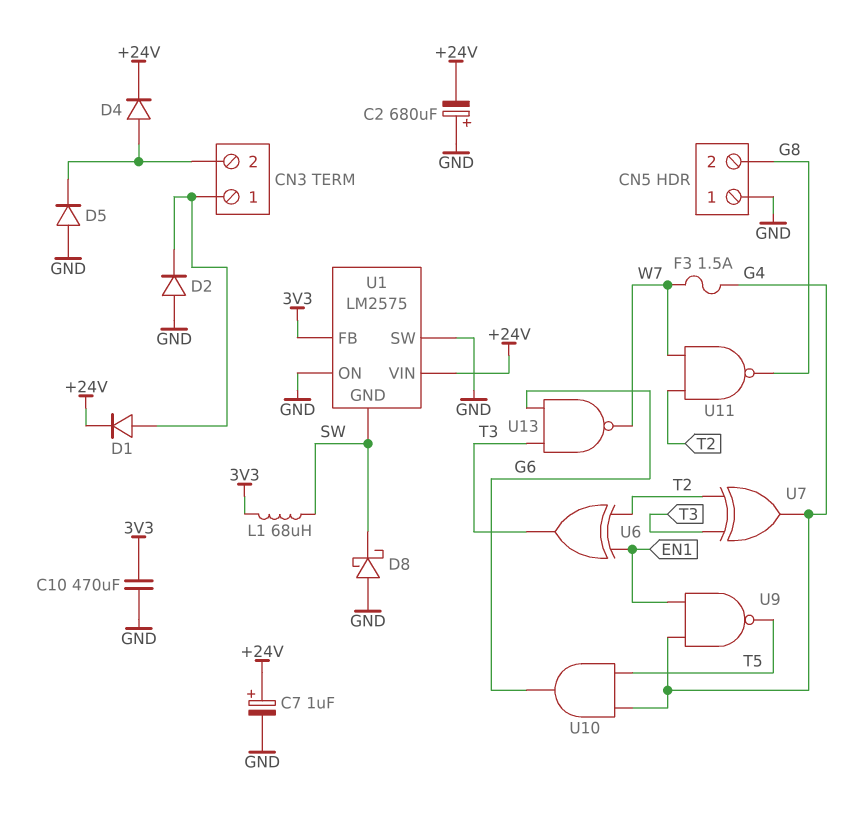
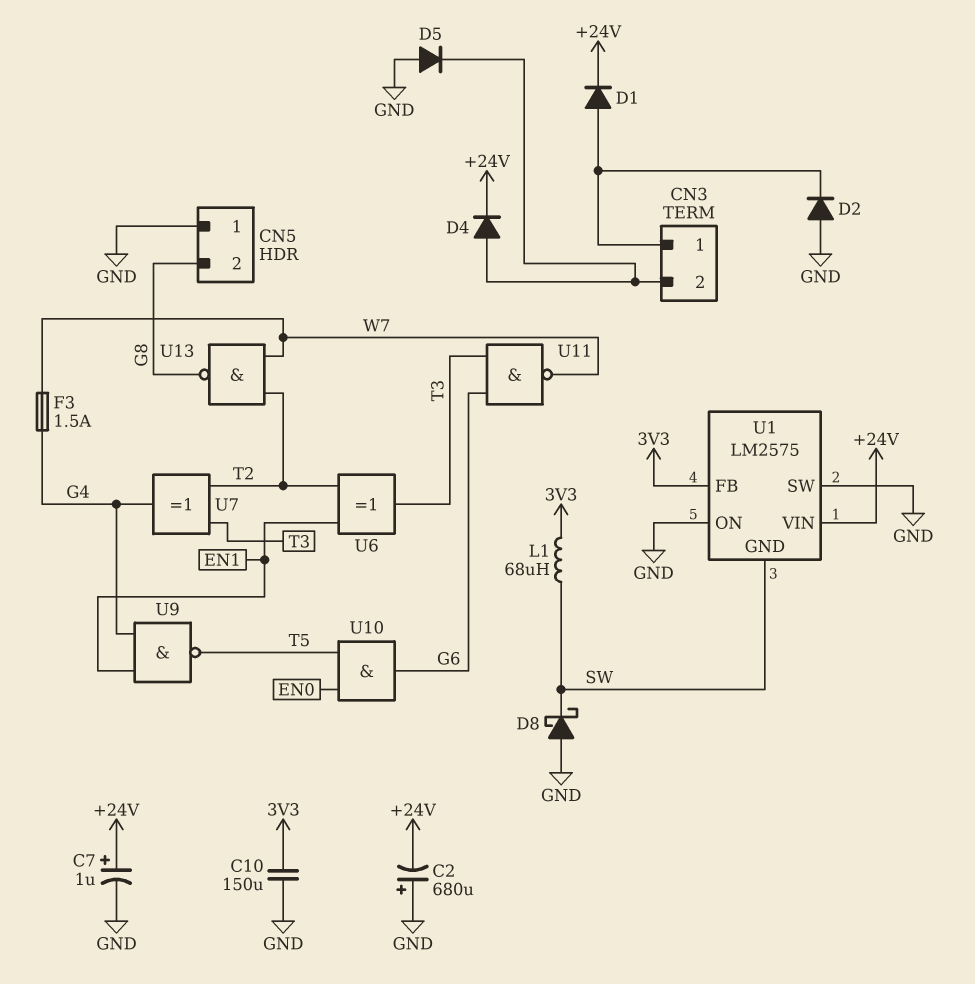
C10: 470uF (3V3, GND) -> 150uF (3V3, GND)
U10: AND (in G4, in T5, out G6) -> AND (in EN0, in T5, out G6)
U11: NAND (in T2, in W7, out G8) -> NAND (in G6, in T3, out W7)
U13: NAND (in G6, in T3, out W7) -> NAND (in T2, in W7, out G8)

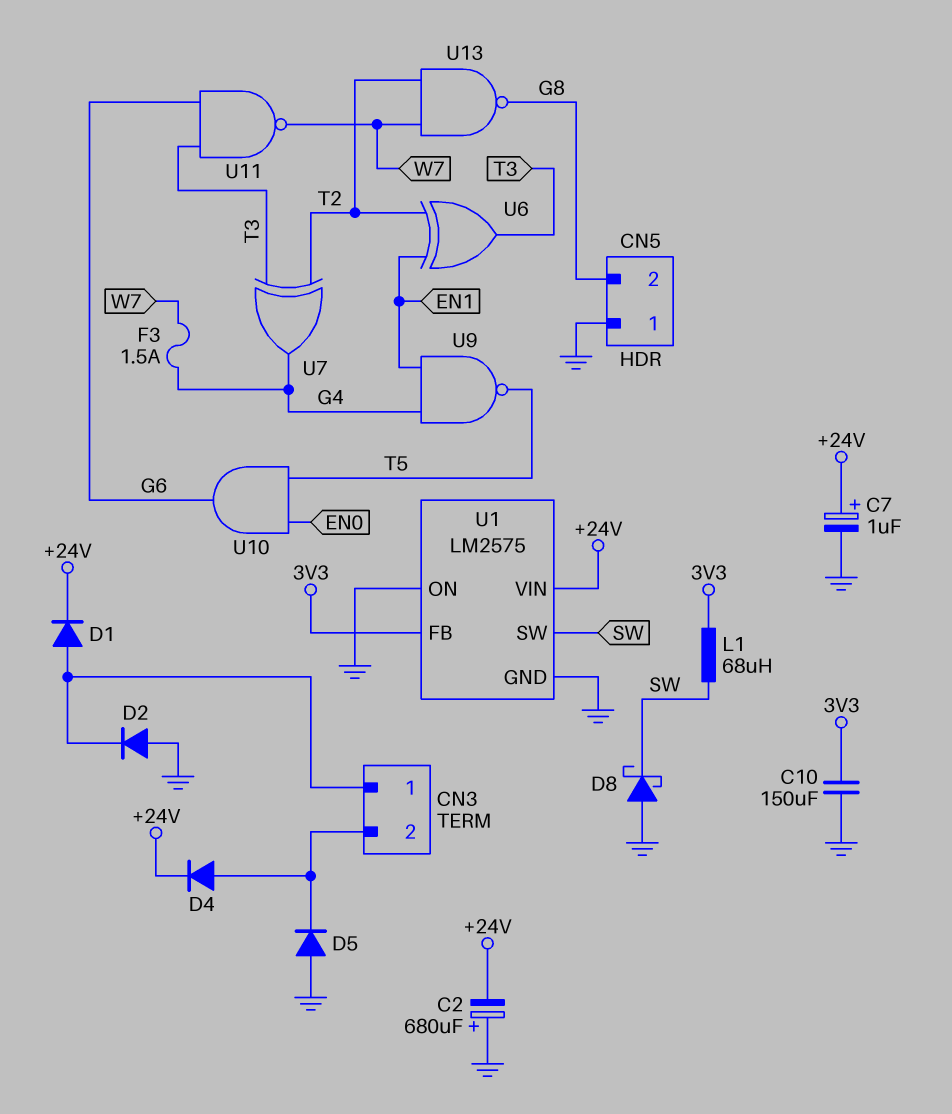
U1 pin GND: SW -> GND
U1 pin SW: GND -> SW

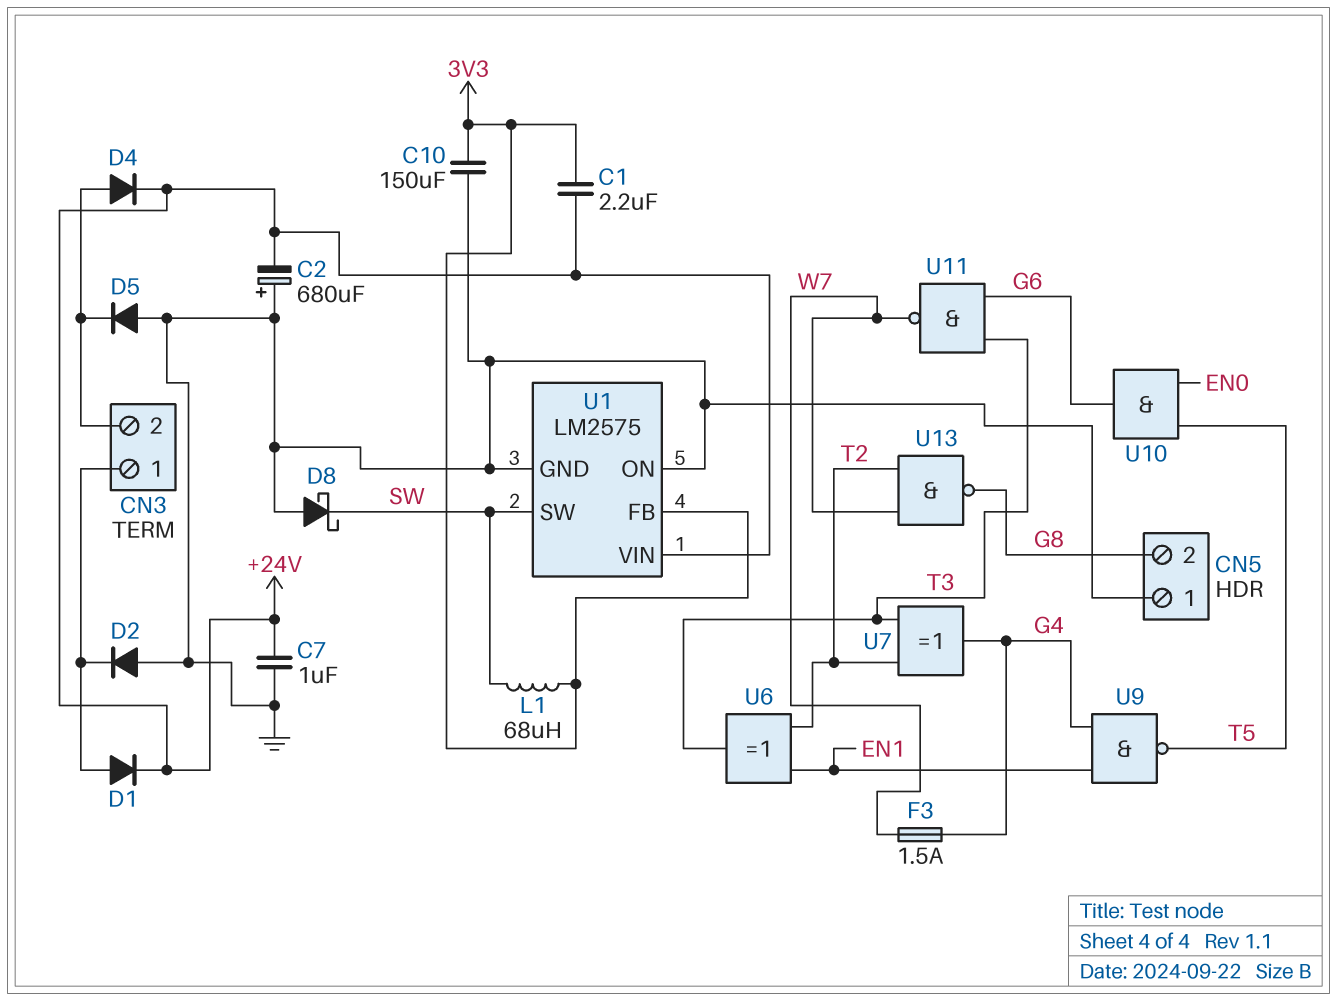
C1: none -> 2.2uF (+24V, 3V3)
C7: 1uF (plus +24V, minus GND) -> 1uF (+24V, GND)

